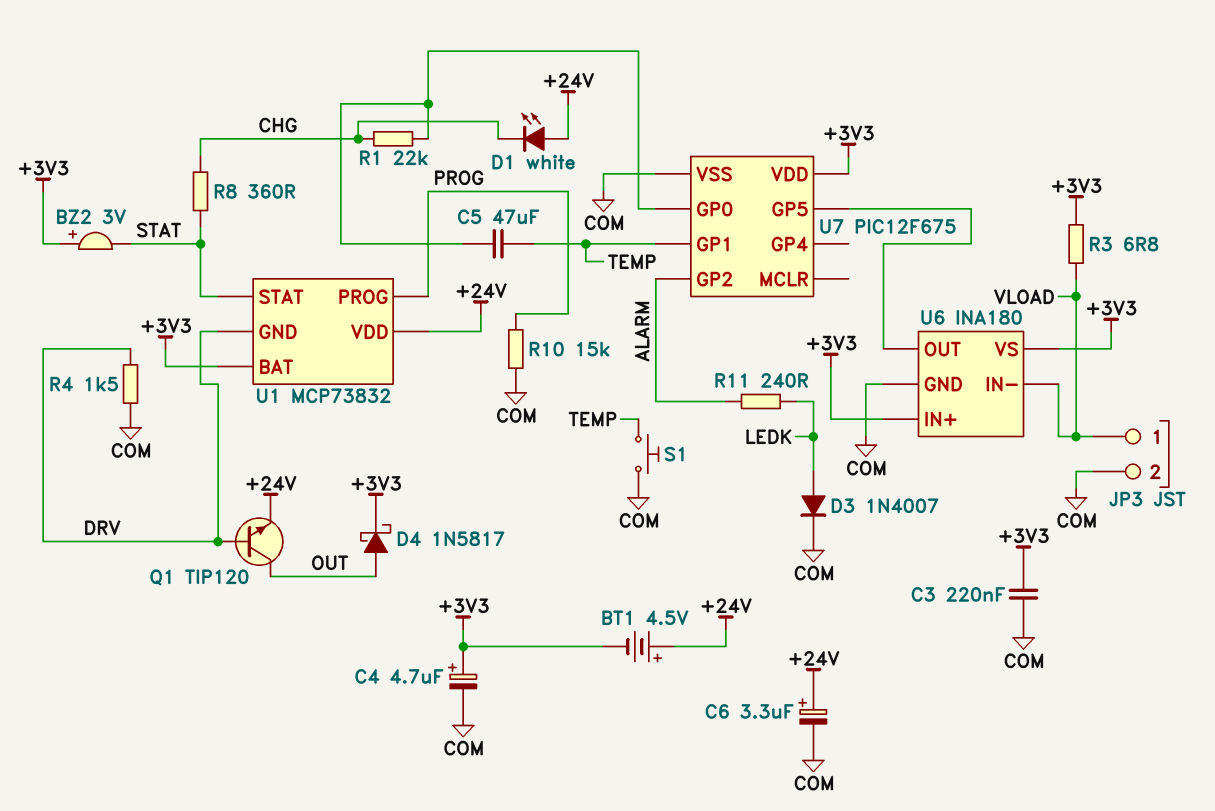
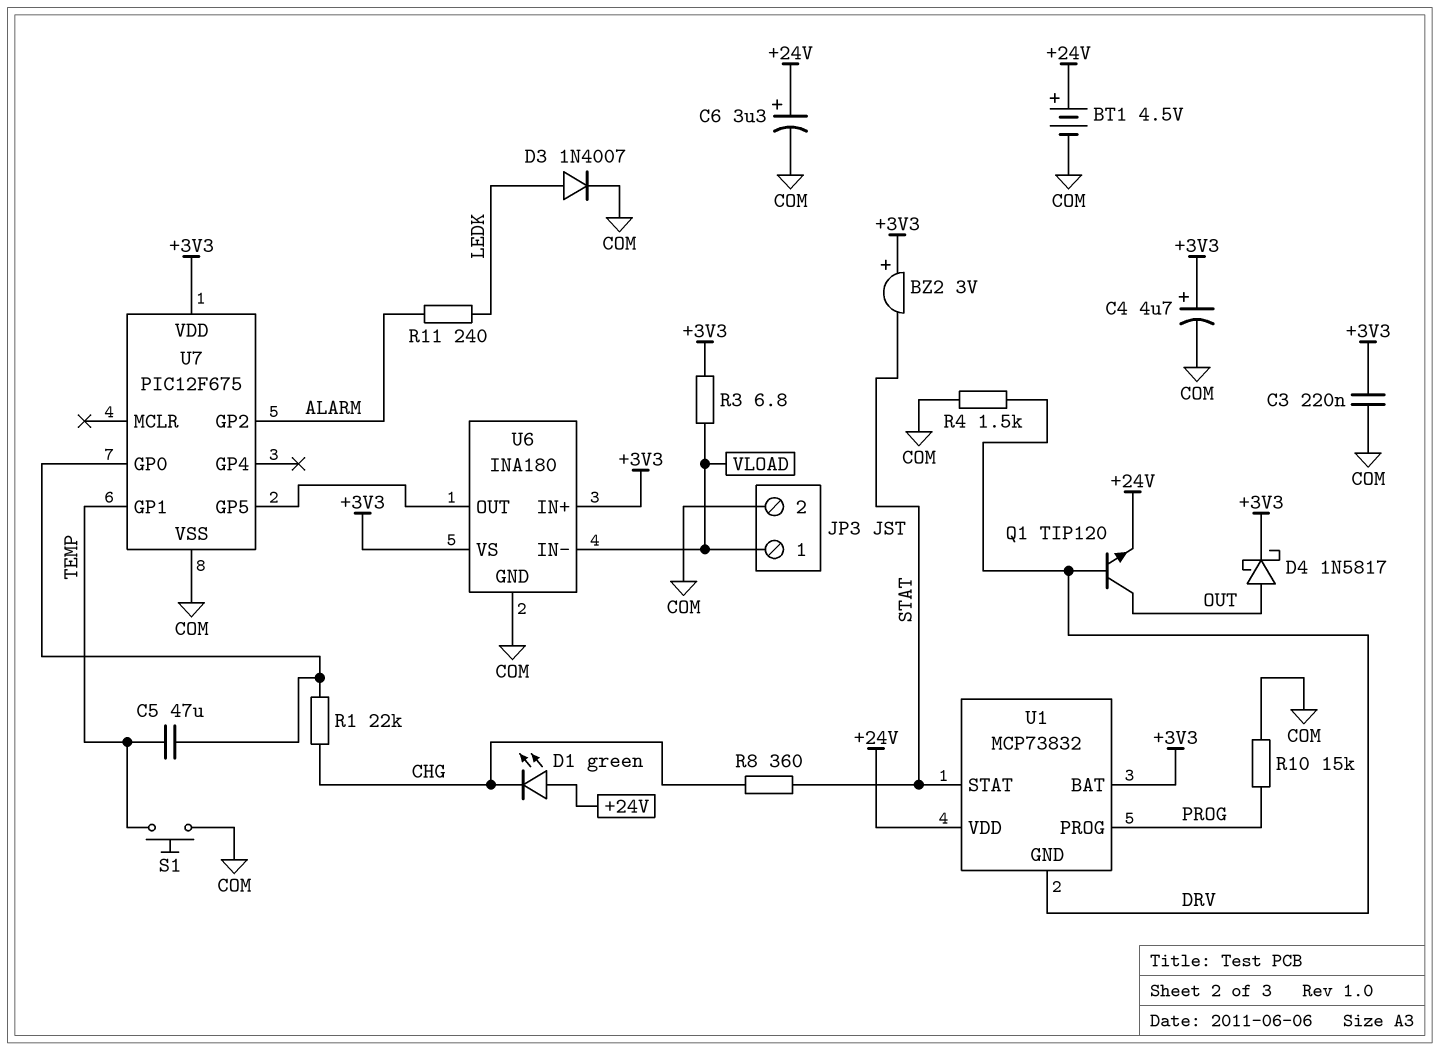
BT1: 4.5V (plus +24V, minus +3V3) -> 4.5V (plus +24V, minus COM)
D1: LED white (A +24V, K CHG) -> LED green (A +24V, K CHG)

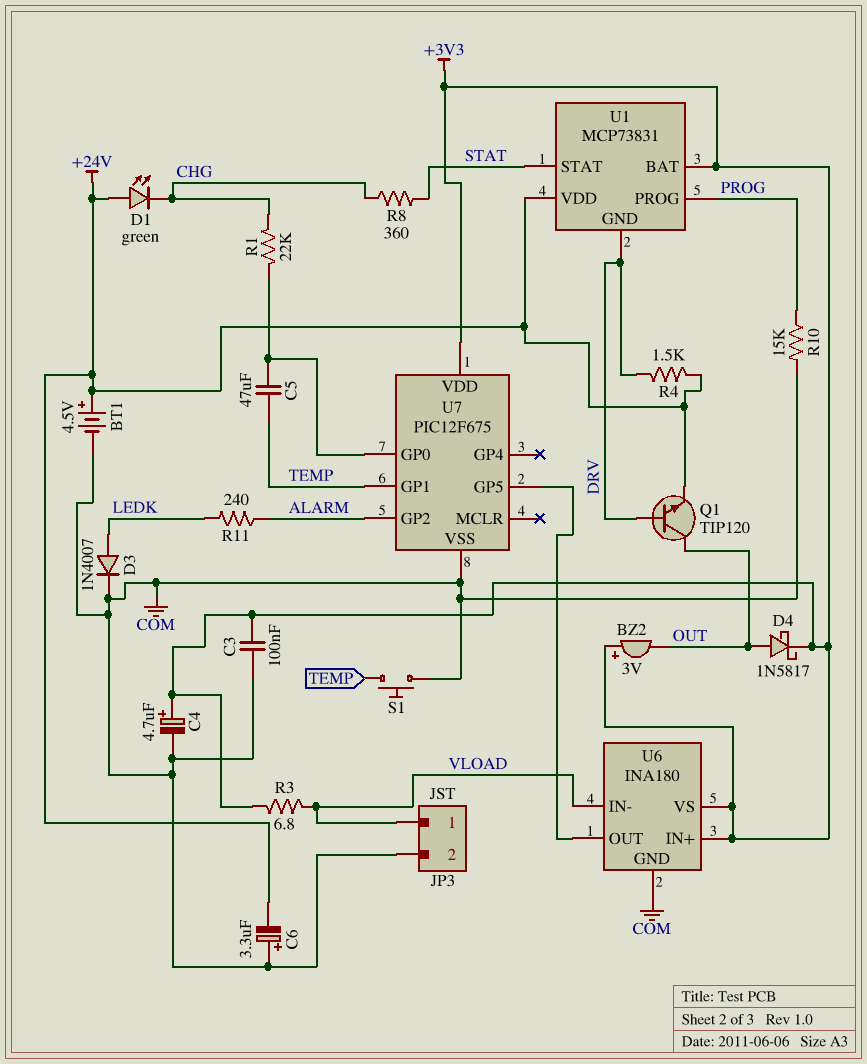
BZ2: buzzer 3V (plus +3V3, minus STAT) -> buzzer 3V (plus +3V3, minus OUT)
C3: 220nF (+3V3, COM) -> 100nF (+3V3, COM)
C6: 3.3uF (plus +24V, minus COM) -> 3.3uF (plus COM, minus +24V)
R4: 1.5k (COM, DRV) -> 1.5k (+24V, DRV)
U1: MCP73832 -> MCP73831

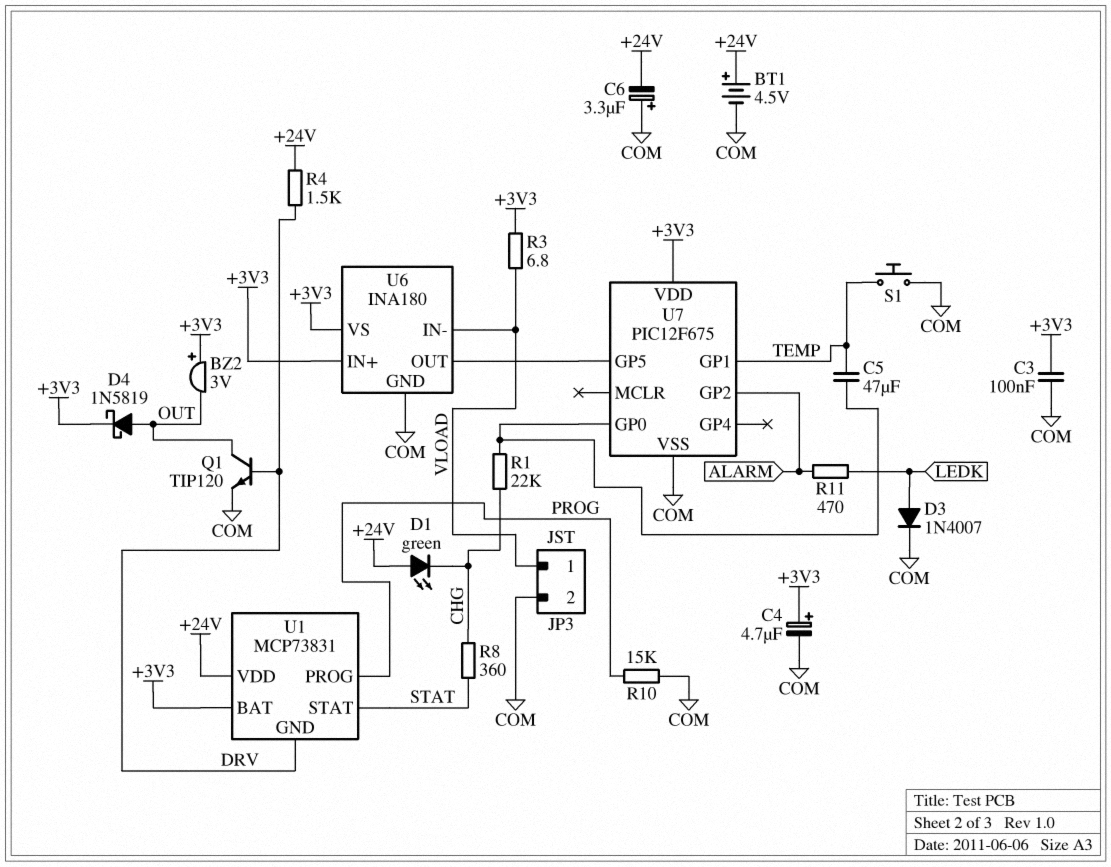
D4: schottky 1N5817 (A OUT, K +3V3) -> schottky 1N5819 (A OUT, K +3V3)
Q1: NPN TIP120 (B DRV, C OUT, E +24V) -> NPN TIP120 (B DRV, C OUT, E COM)
R11: 240 (ALARM, LEDK) -> 470 (ALARM, LEDK)

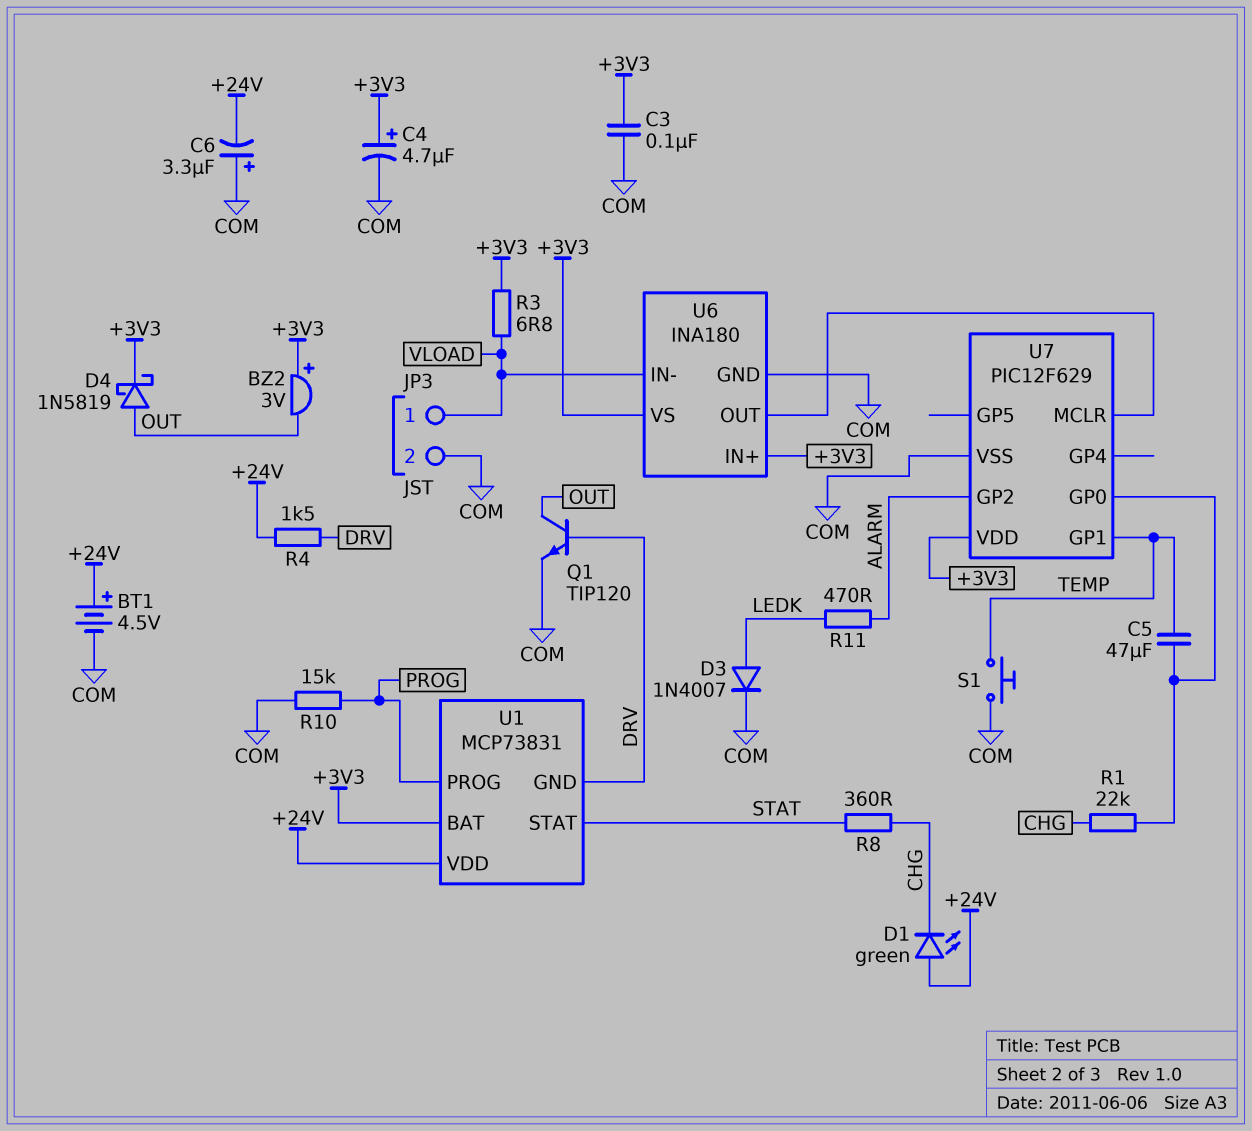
U7: PIC12F675 -> PIC12F629
U7 pin GP5: U6/OUT -> none
U7 pin MCLR: none -> U6/OUT

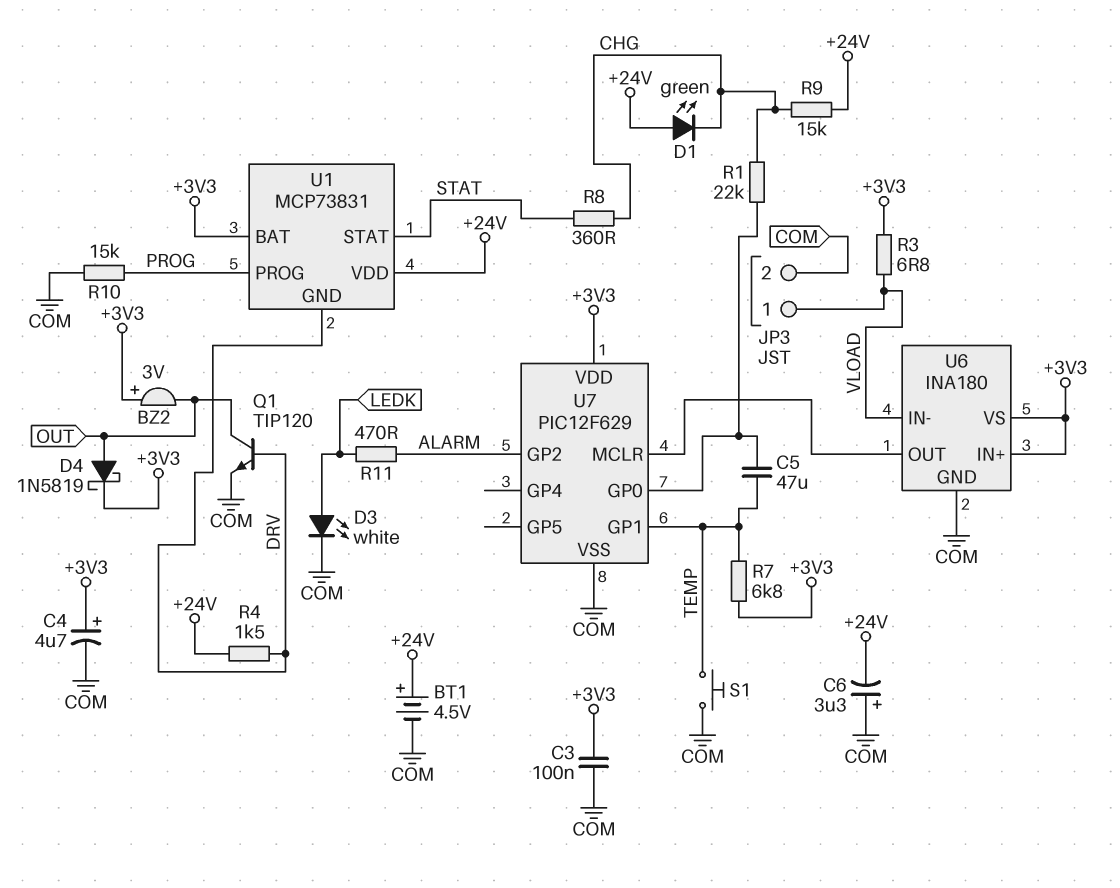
D3: diode 1N4007 (A LEDK, K COM) -> LED white (A LEDK, K COM)
R7: none -> 6.8k (+3V3, TEMP)
R9: none -> 15k (+24V, CHG)

